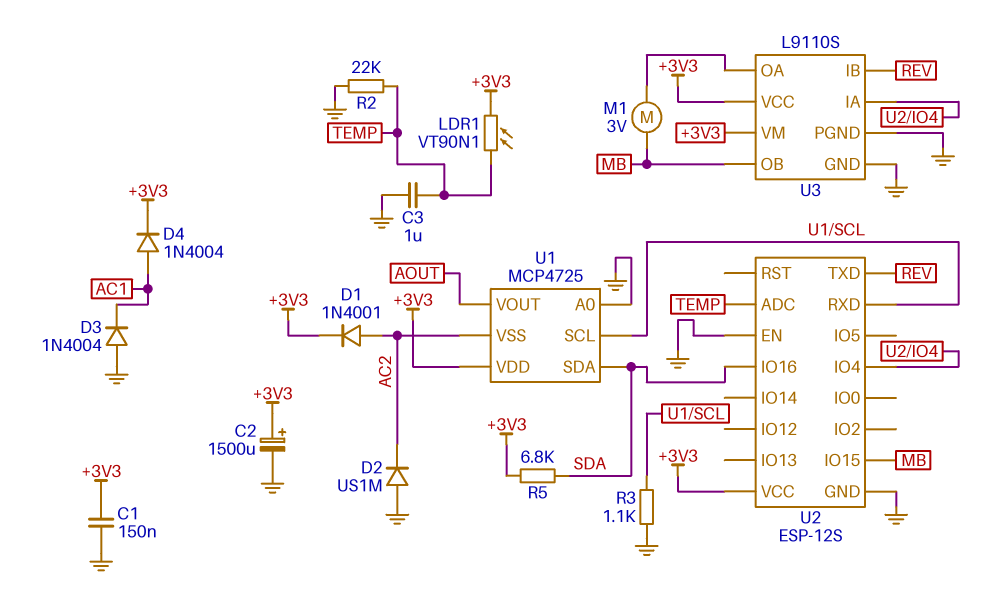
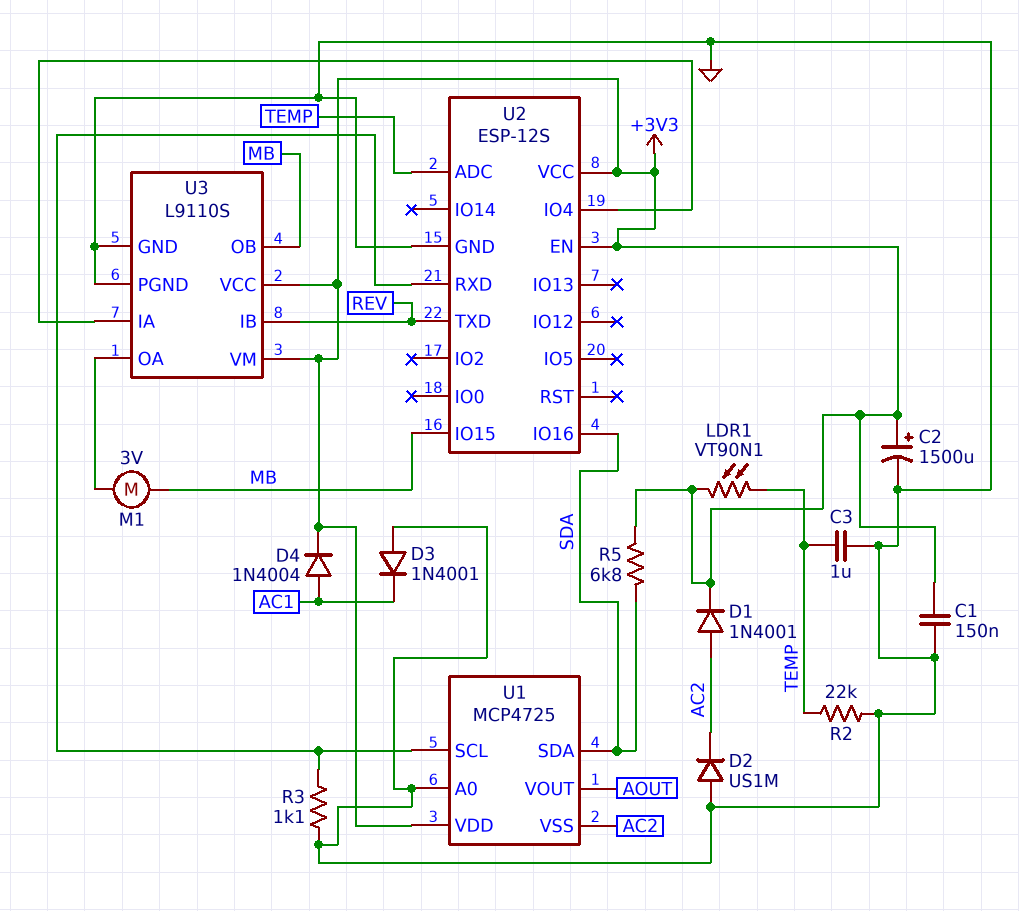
D3: diode 1N4004 (A GND, K AC1) -> diode 1N4001 (A GND, K AC1)
U2 pin EN: GND -> +3V3

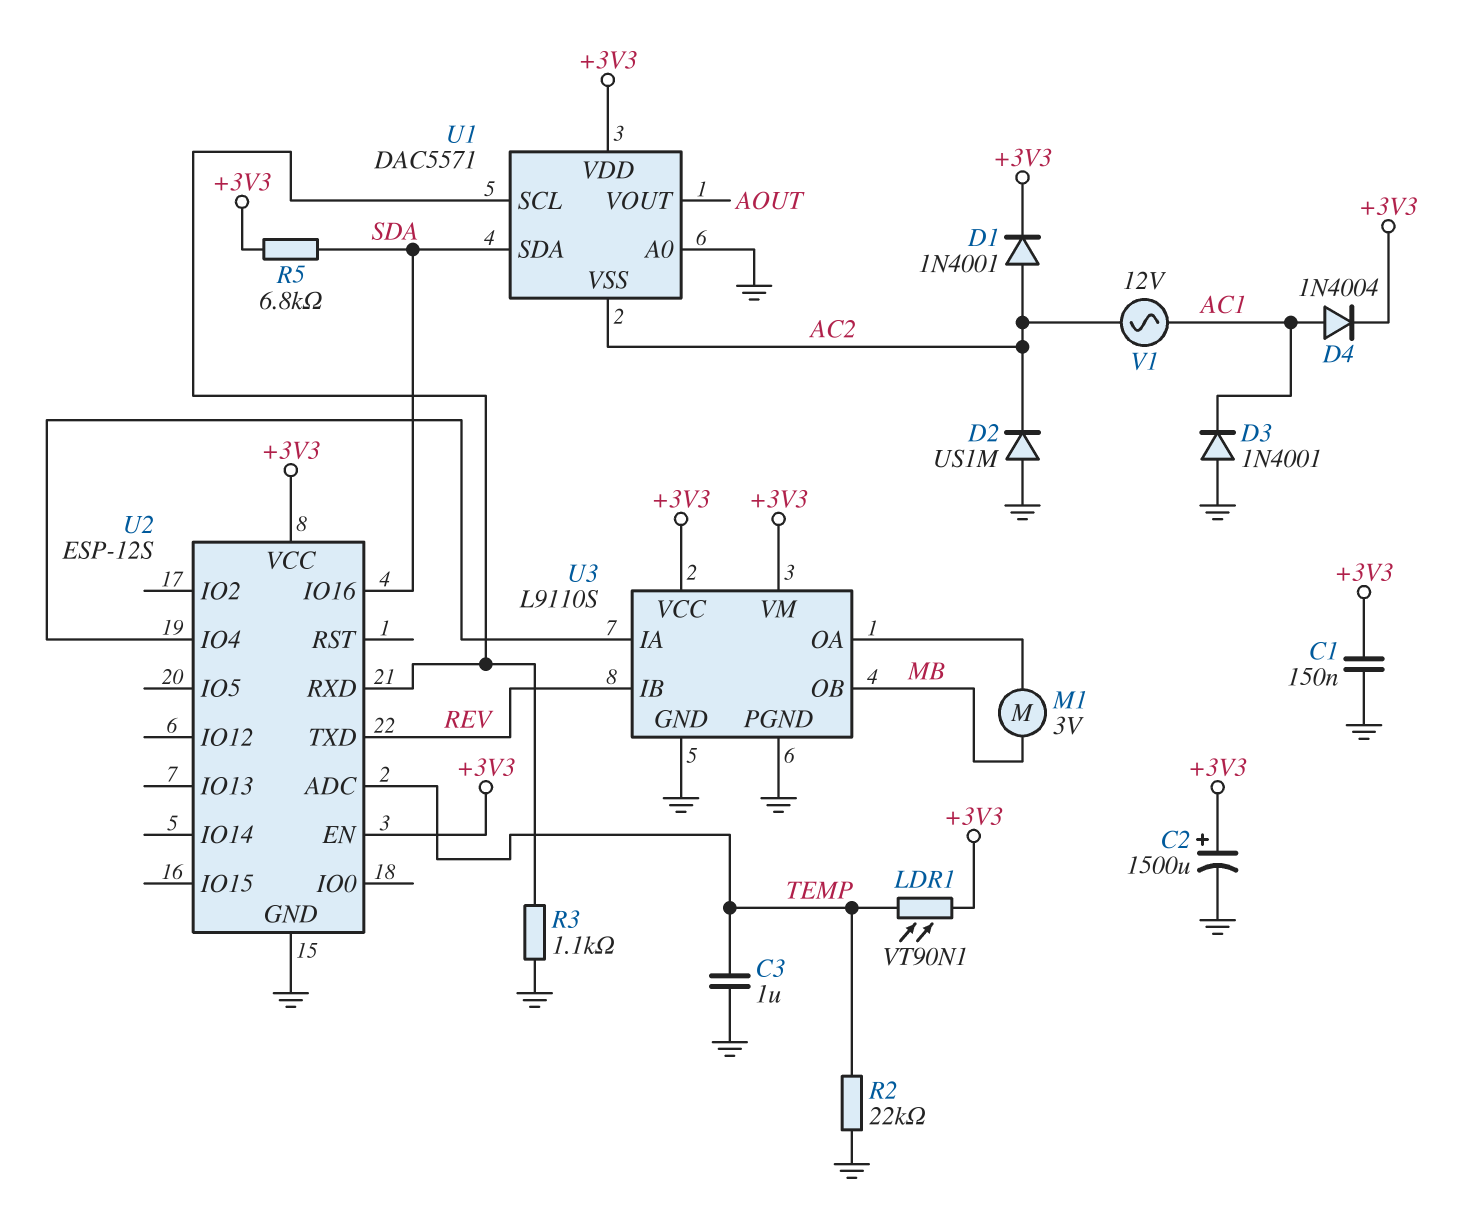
U1: MCP4725 -> DAC5571
U2 pin IO15: MB -> none
V1: none -> AC 12V (AC1, AC2)

